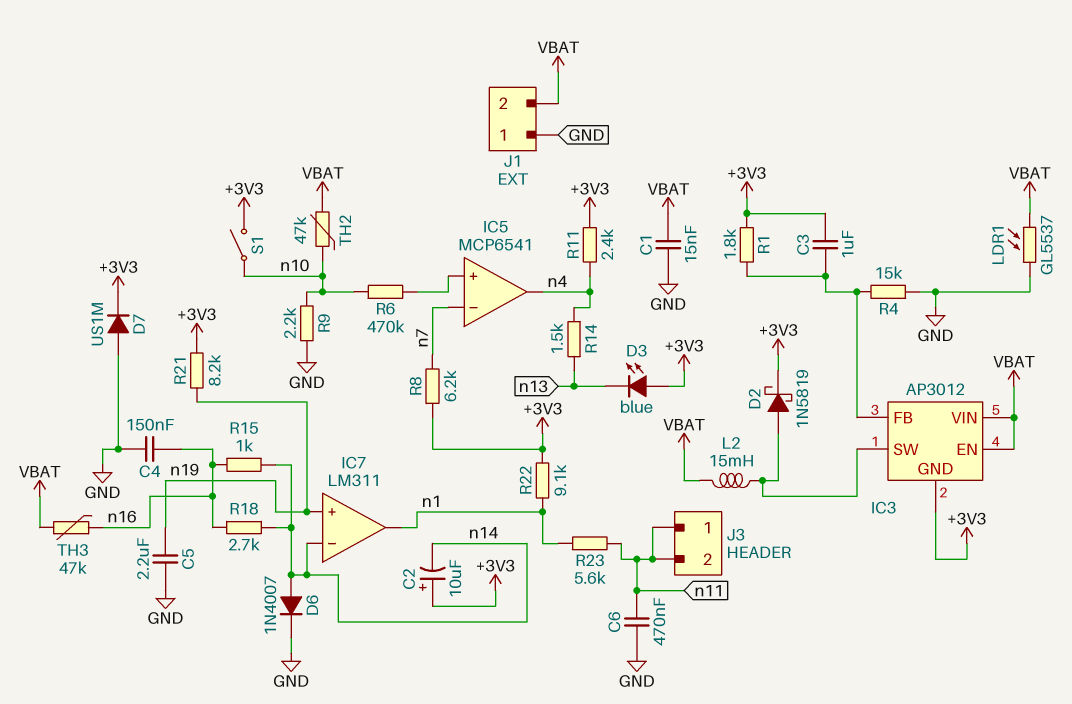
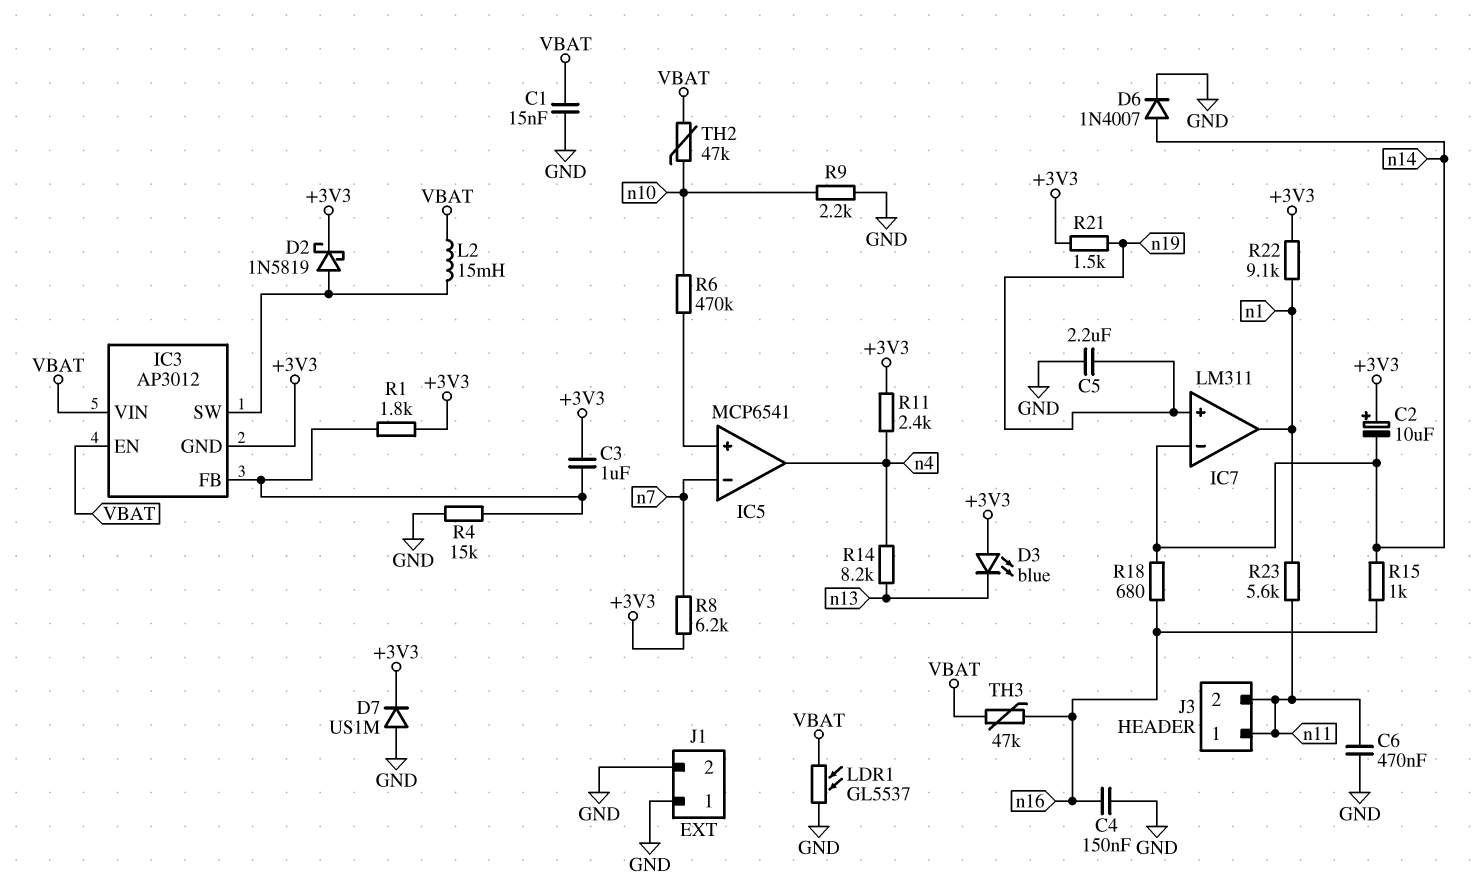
J1 pin 2: VBAT -> GND
R14: 1.5k (n4, n13) -> 8.2k (n4, n13)
R18: 2.7k (n14, n16) -> 680 (n14, n16)
R21: 8.2k (+3V3, n19) -> 1.5k (+3V3, n19)
S1: switch (+3V3, n10) -> none

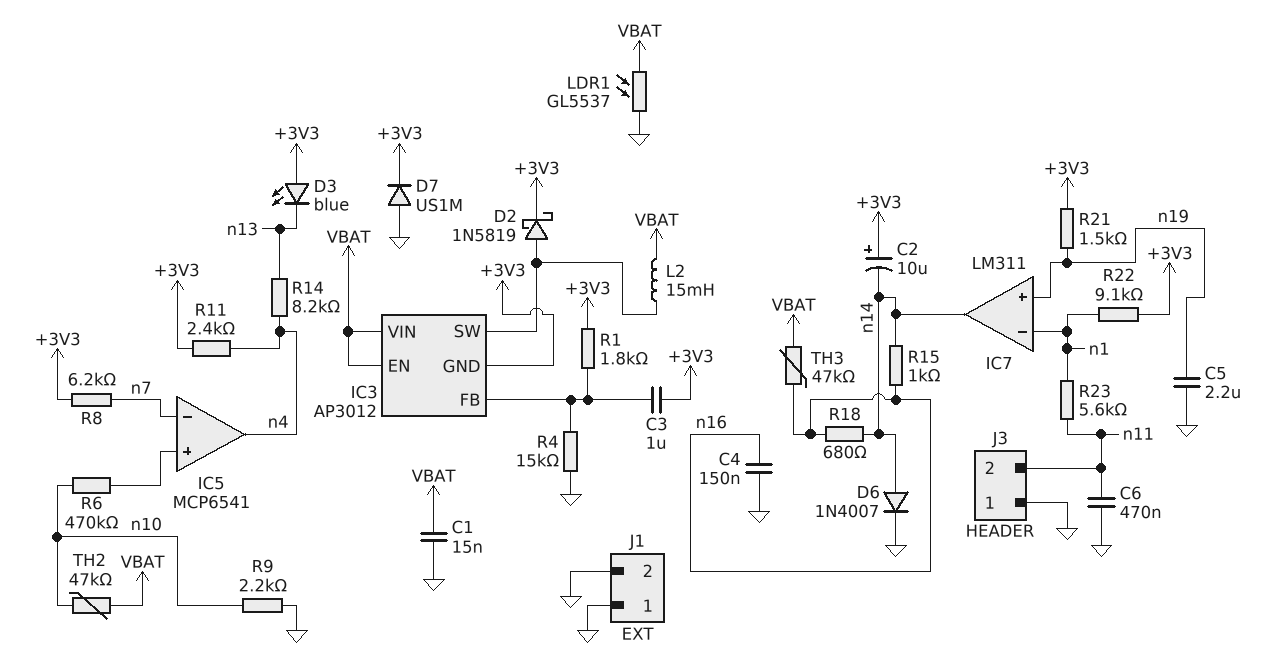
IC7 pin in-: n14 -> n1
IC7 pin out: n1 -> n14
J3 pin 1: n11 -> GND

